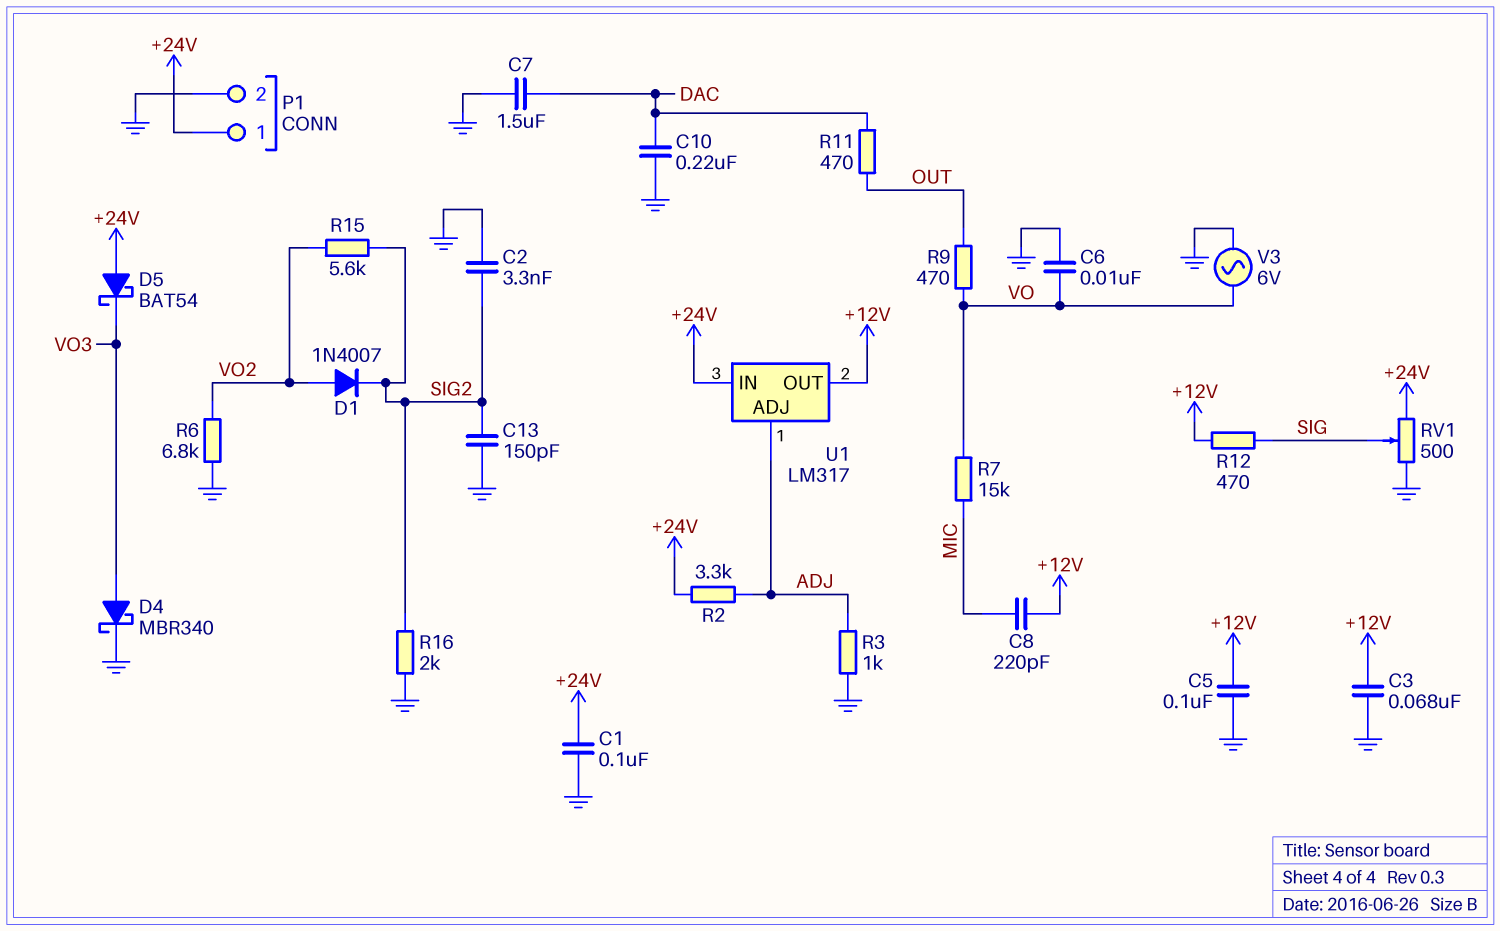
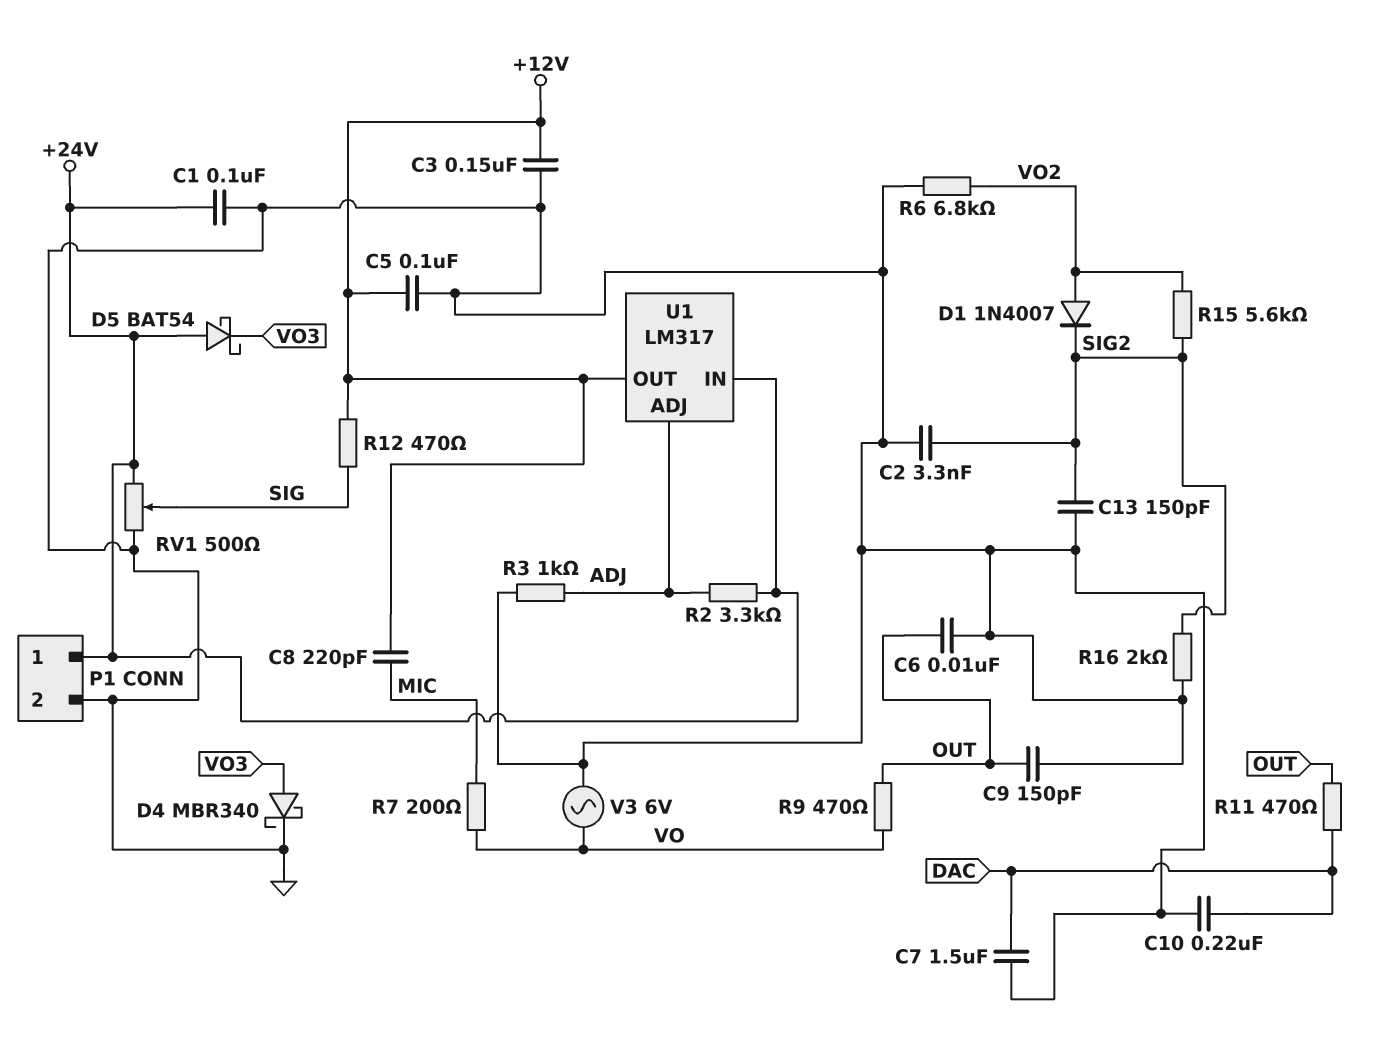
C3: 68nF (+12V, GND) -> 150nF (+12V, GND)
C6: 10nF (GND, VO) -> 10nF (GND, OUT)
C9: none -> 150pF (GND, OUT)
R7: 15k (MIC, VO) -> 200 (MIC, VO)

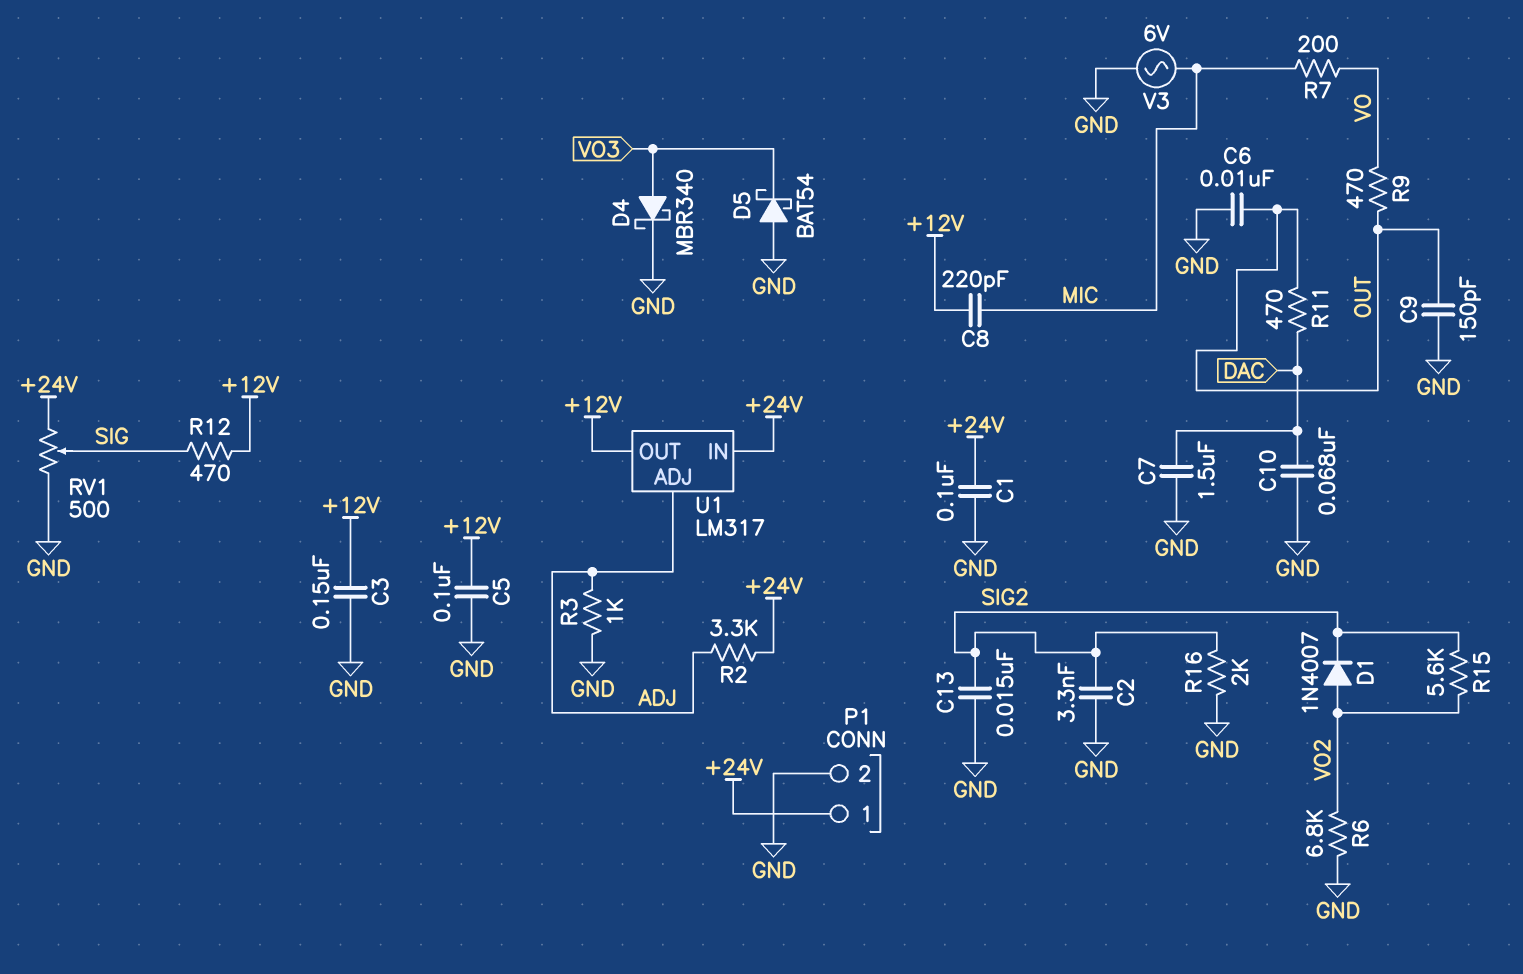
C10: 220nF (DAC, GND) -> 68nF (DAC, GND)
C13: 150pF (GND, SIG2) -> 15nF (GND, SIG2)
D5: schottky BAT54 (A +24V, K VO3) -> schottky BAT54 (A GND, K VO3)
V3: AC 6V (GND, VO) -> AC 6V (GND, MIC)

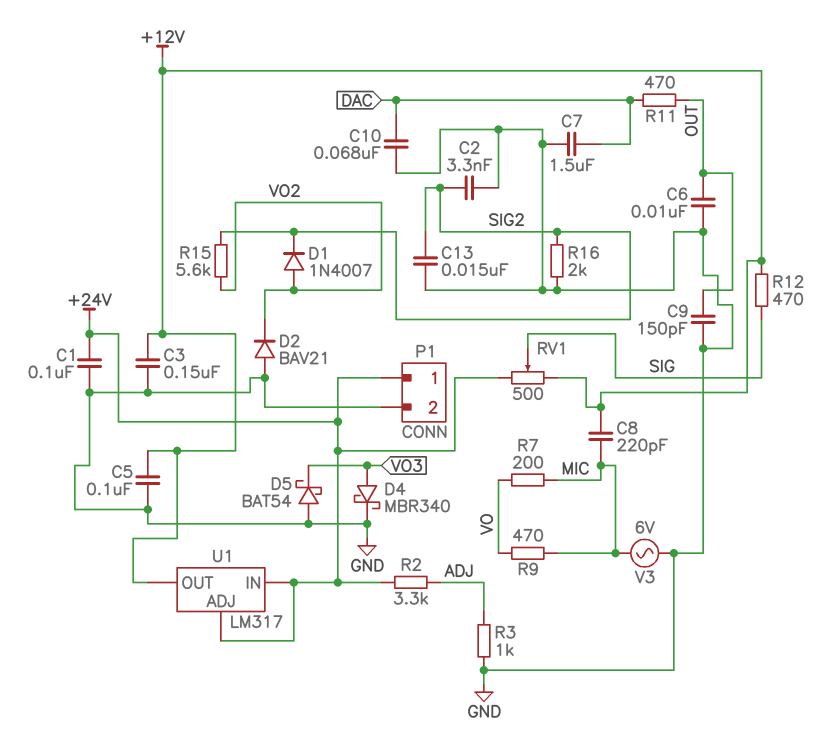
D2: none -> diode BAV21 (A GND, K VO2)
R6: 6.8k (GND, VO2) -> none
R9: 470 (OUT, VO) -> 470 (MIC, VO)
RV1: 500 (+24V, GND, wiper SIG) -> 500 (+12V, +24V, wiper SIG)
U1 pin ADJ: ADJ -> +24V

